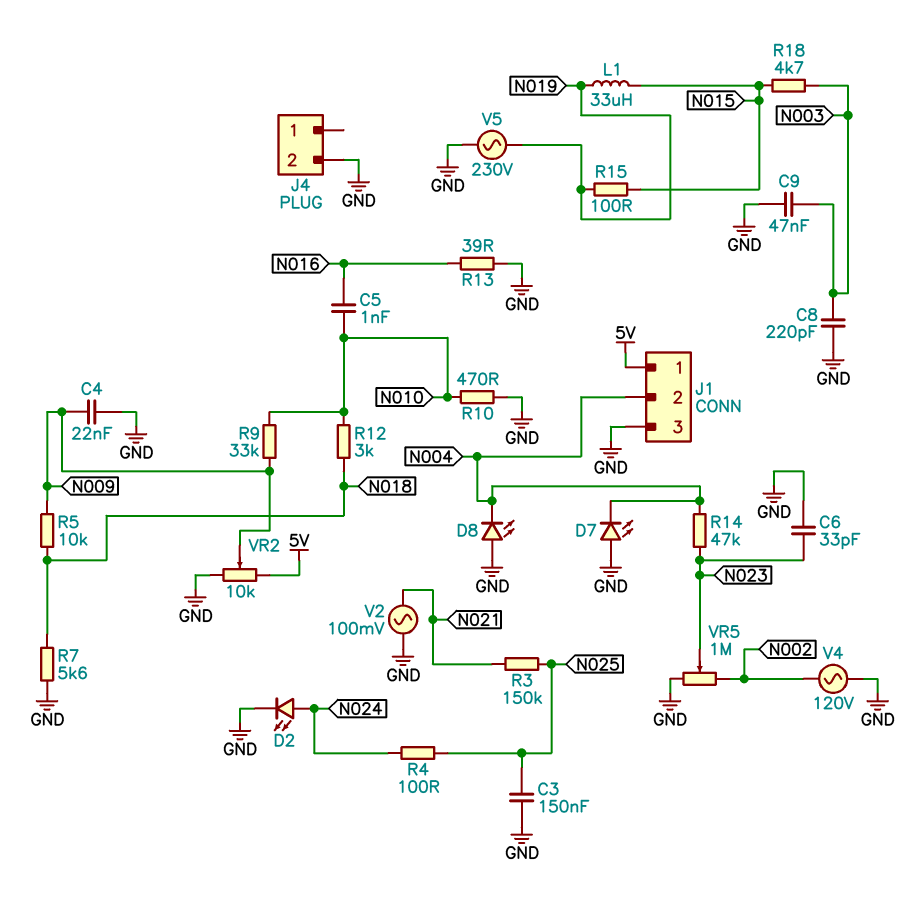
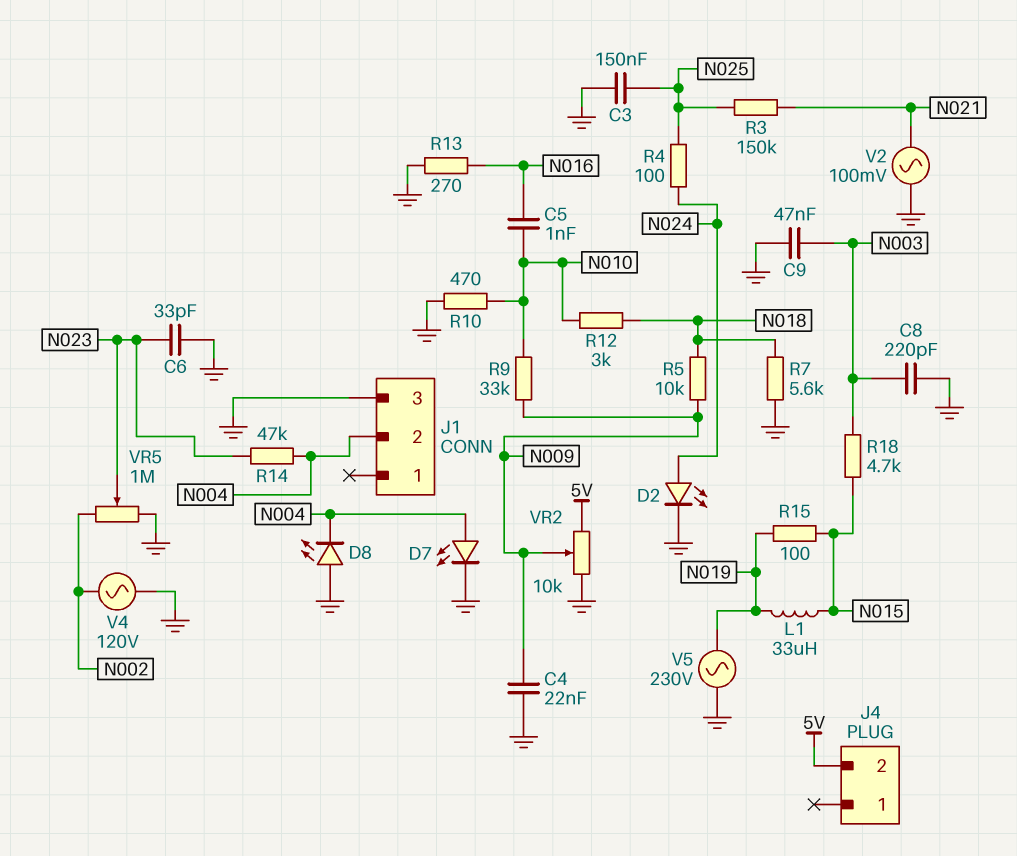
D7: LED (A GND, K N004) -> LED (A N004, K GND)
J1 pin 1: 5V -> none
J4 pin 2: GND -> 5V
R13: 39 (GND, N016) -> 270 (GND, N016)

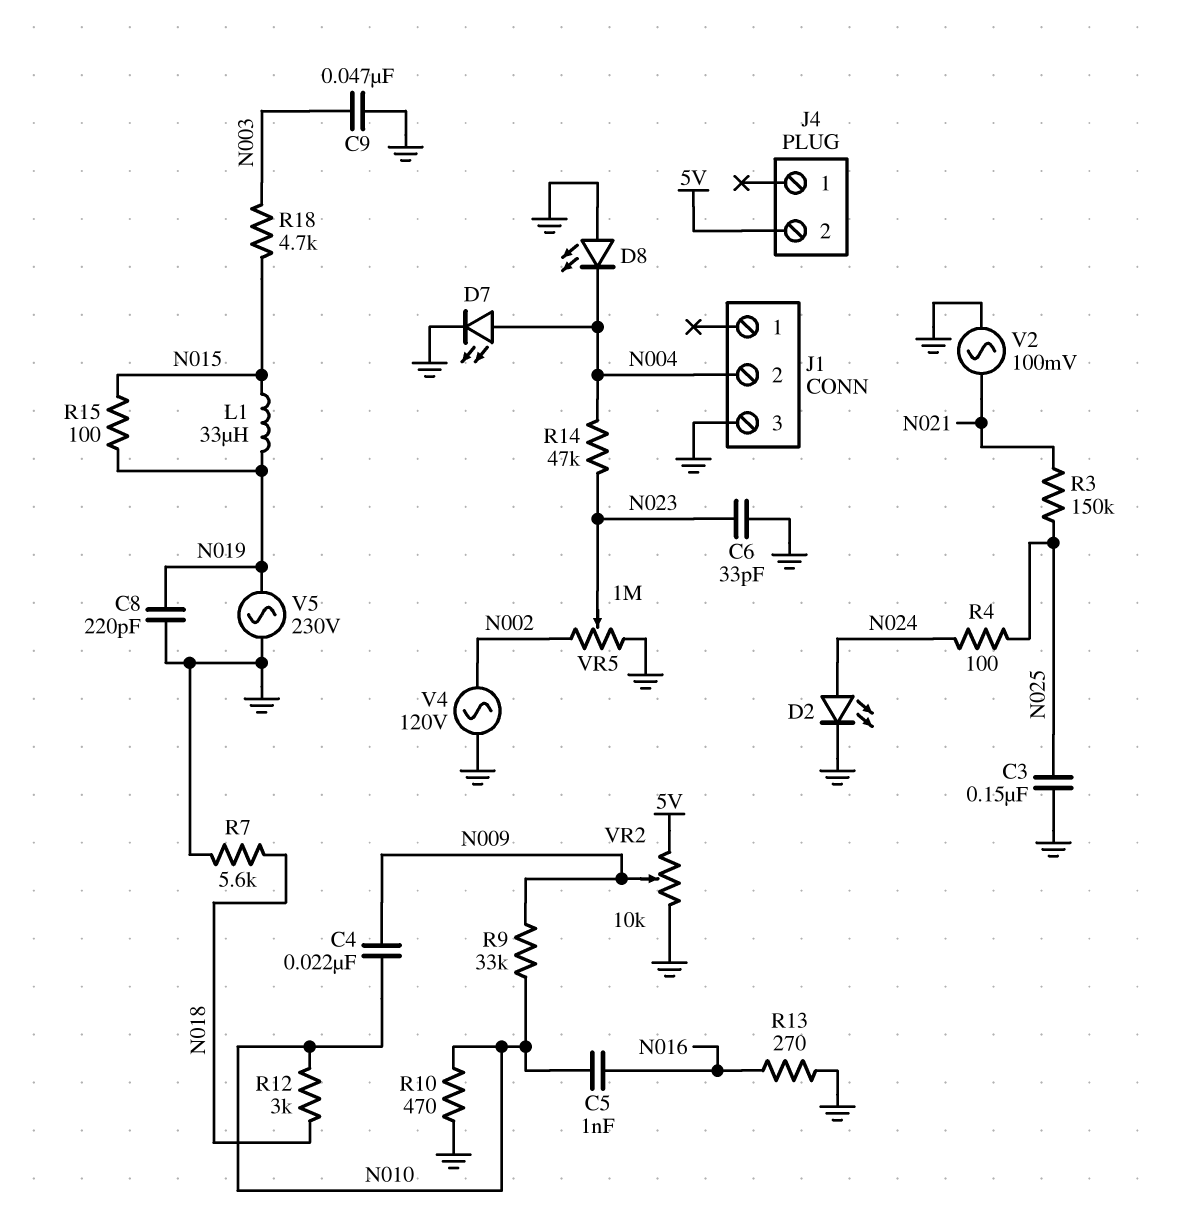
C4: 22nF (GND, N009) -> 22nF (N009, N010)
C8: 220pF (GND, N003) -> 220pF (GND, N019)
R5: 10k (N009, N018) -> none

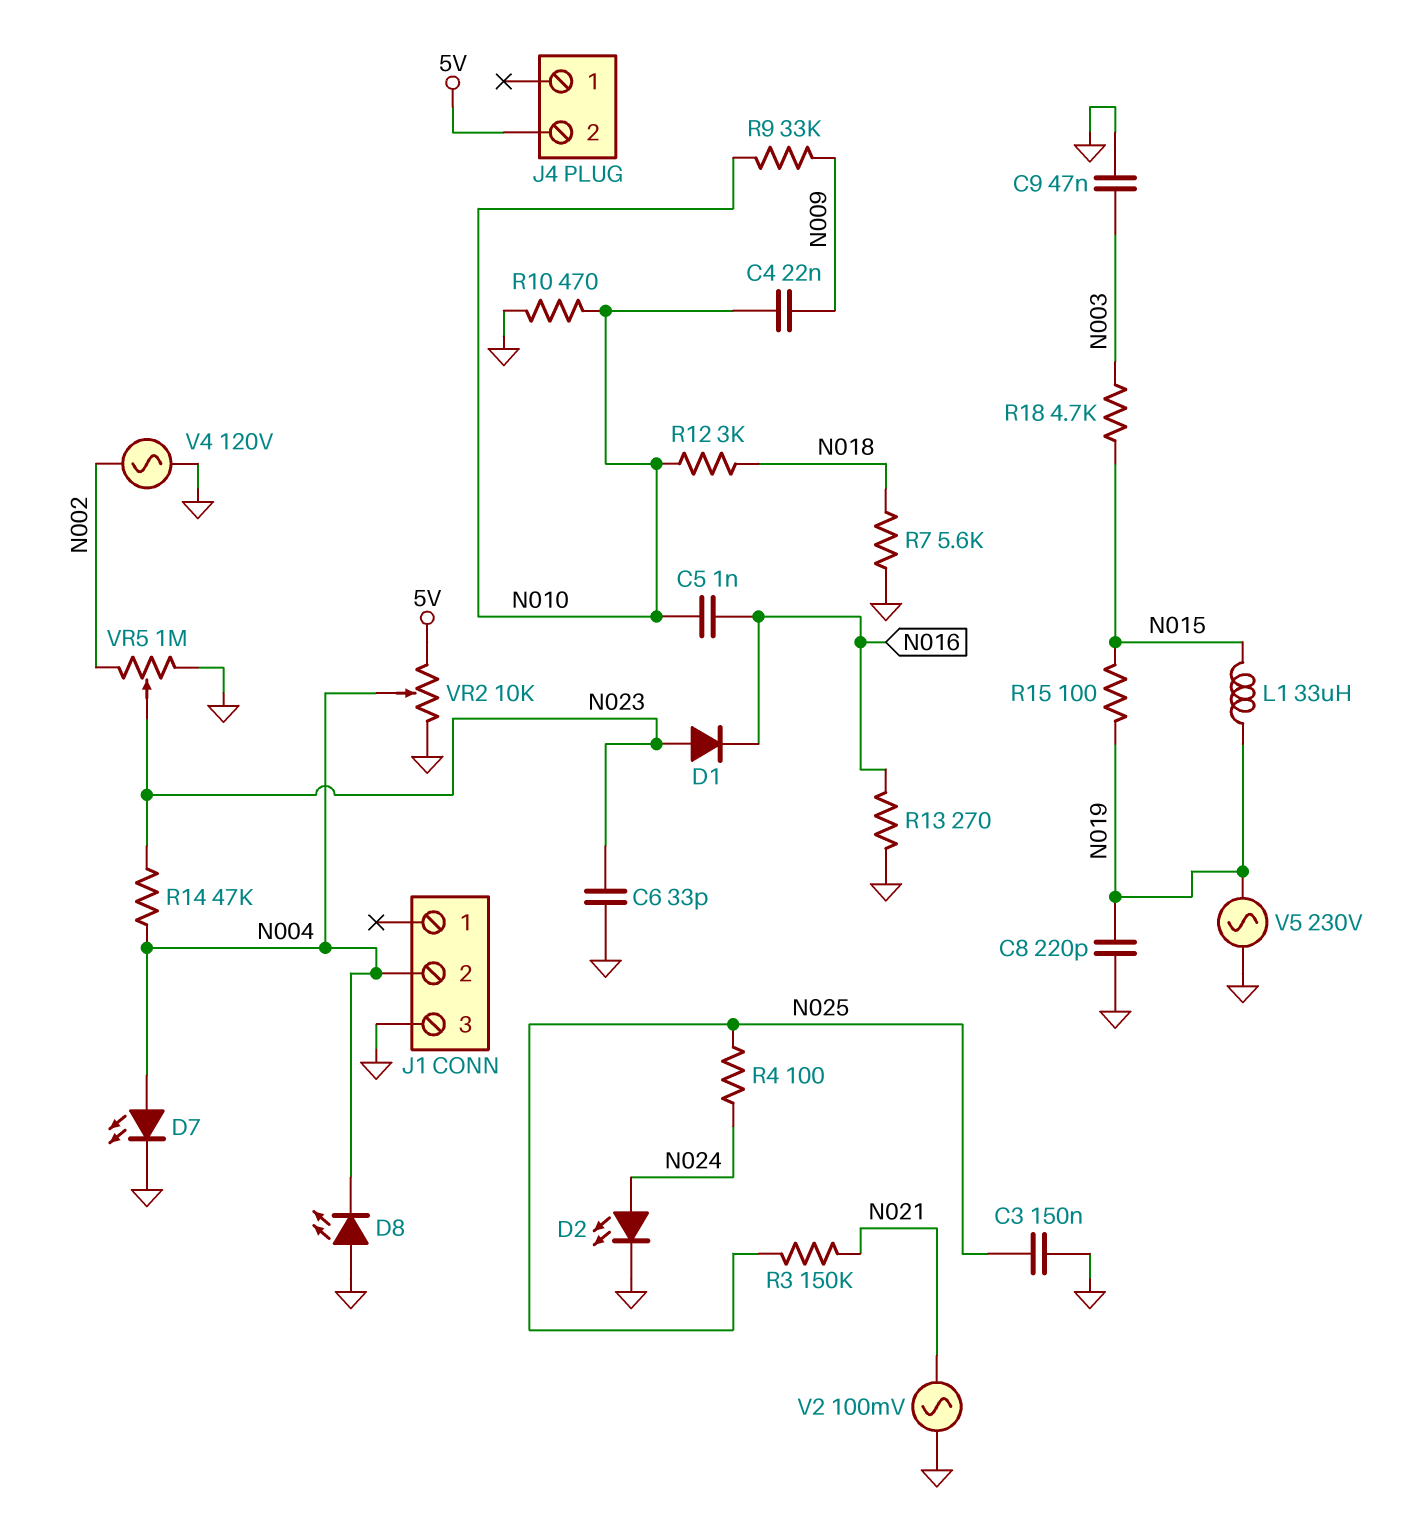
D1: none -> diode (A N023, K N016)
VR2: 10k (5V, GND, wiper N009) -> 10k (5V, GND, wiper N004)

